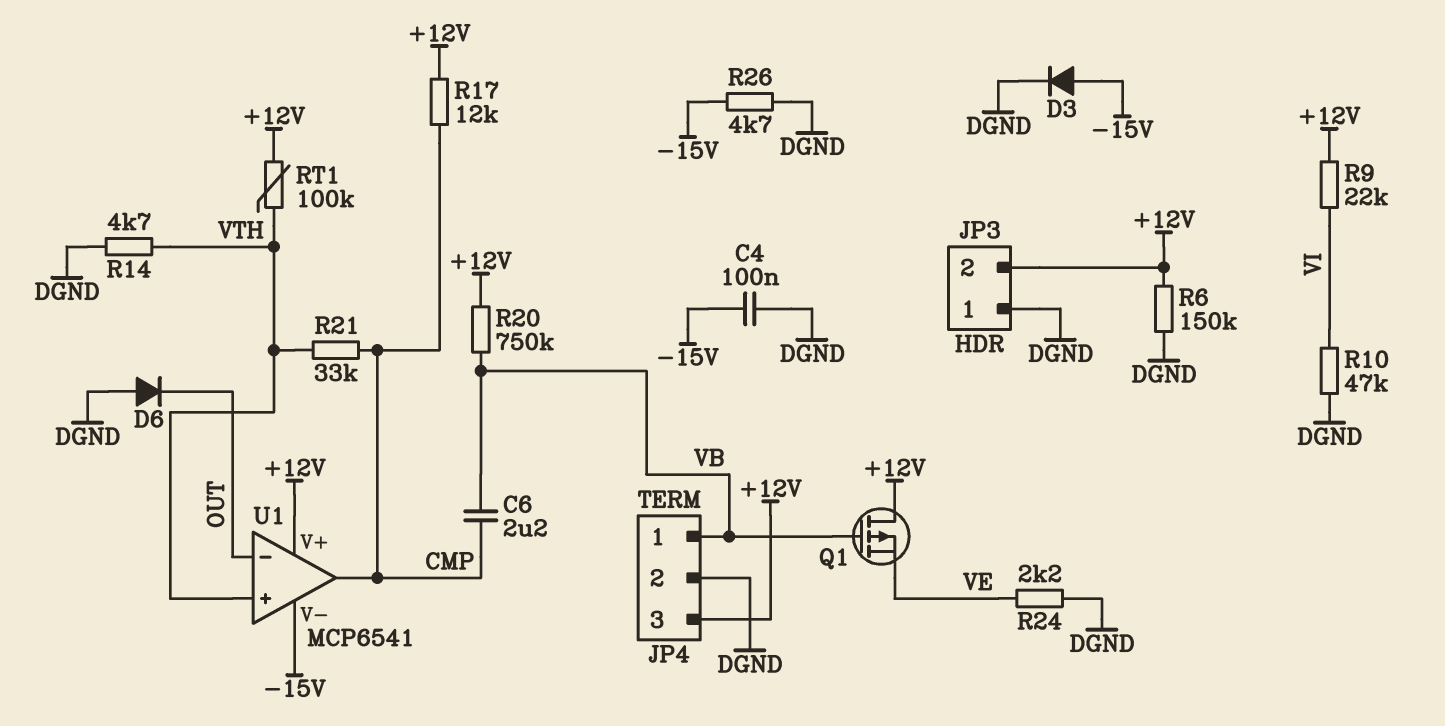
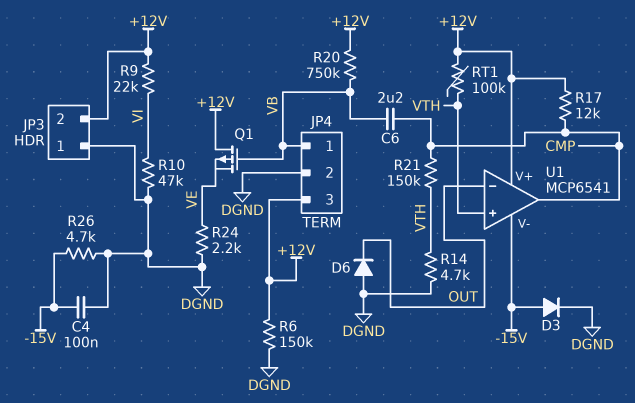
R21: 33k (CMP, VTH) -> 150k (CMP, VTH)

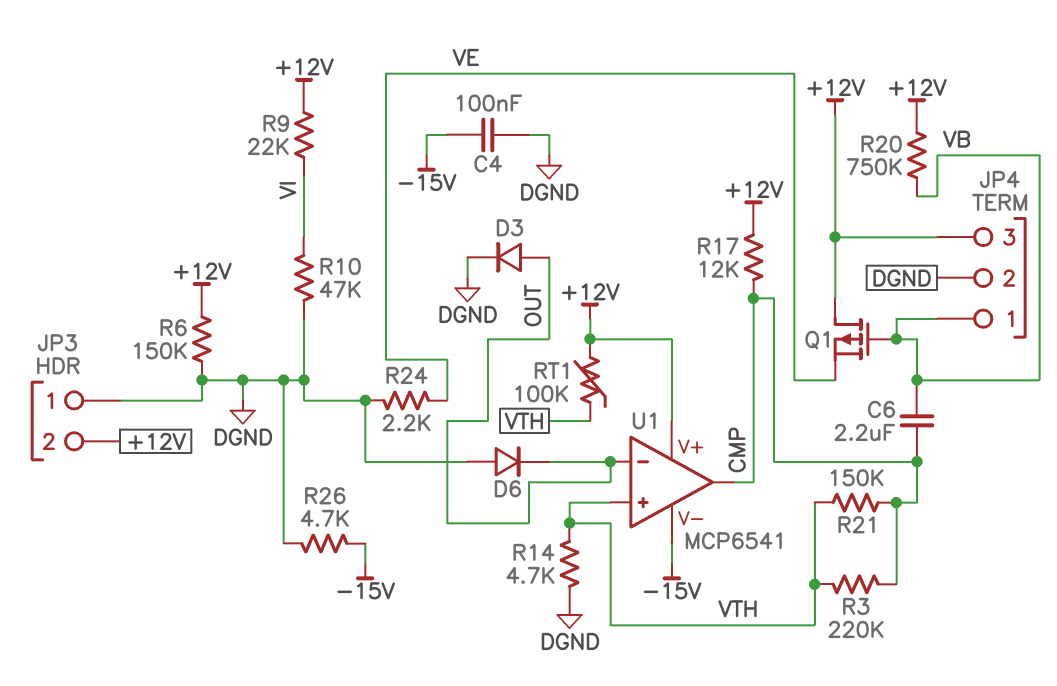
D3: diode (A -15V, K DGND) -> diode (A OUT, K DGND)
R3: none -> 220k (CMP, VTH)

